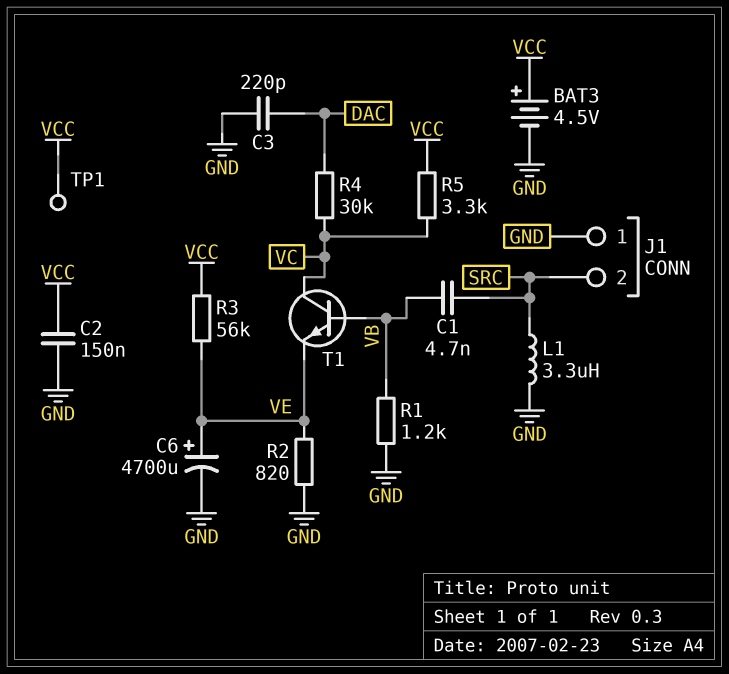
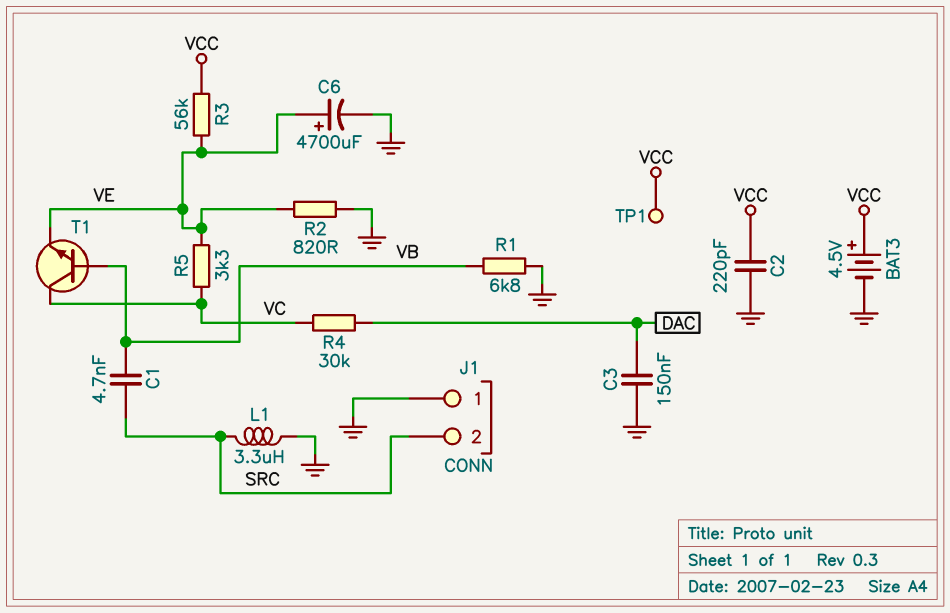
C2: 150nF (GND, VCC) -> 220pF (GND, VCC)
C3: 220pF (DAC, GND) -> 150nF (DAC, GND)
R1: 1.2k (GND, VB) -> 6.8k (GND, VB)
R5: 3.3k (VC, VCC) -> 3.3k (VC, VE)

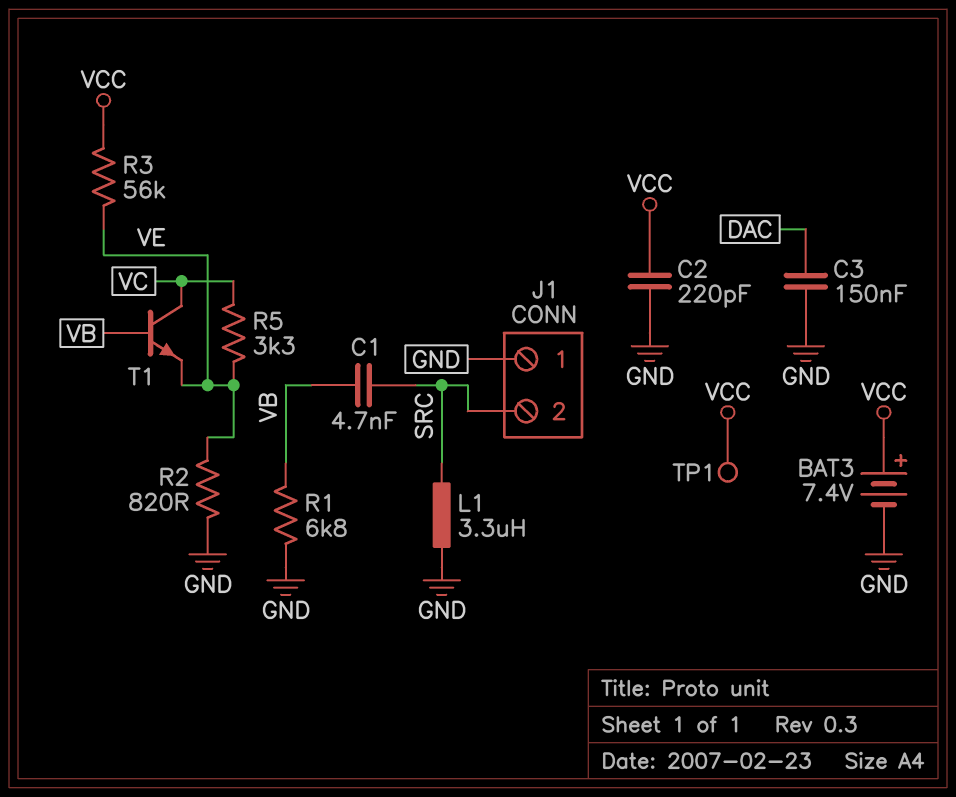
BAT3: 4.5V (plus VCC, minus GND) -> 7.4V (plus VCC, minus GND)
C6: 4700uF (plus VE, minus GND) -> none
R4: 30k (DAC, VC) -> none

